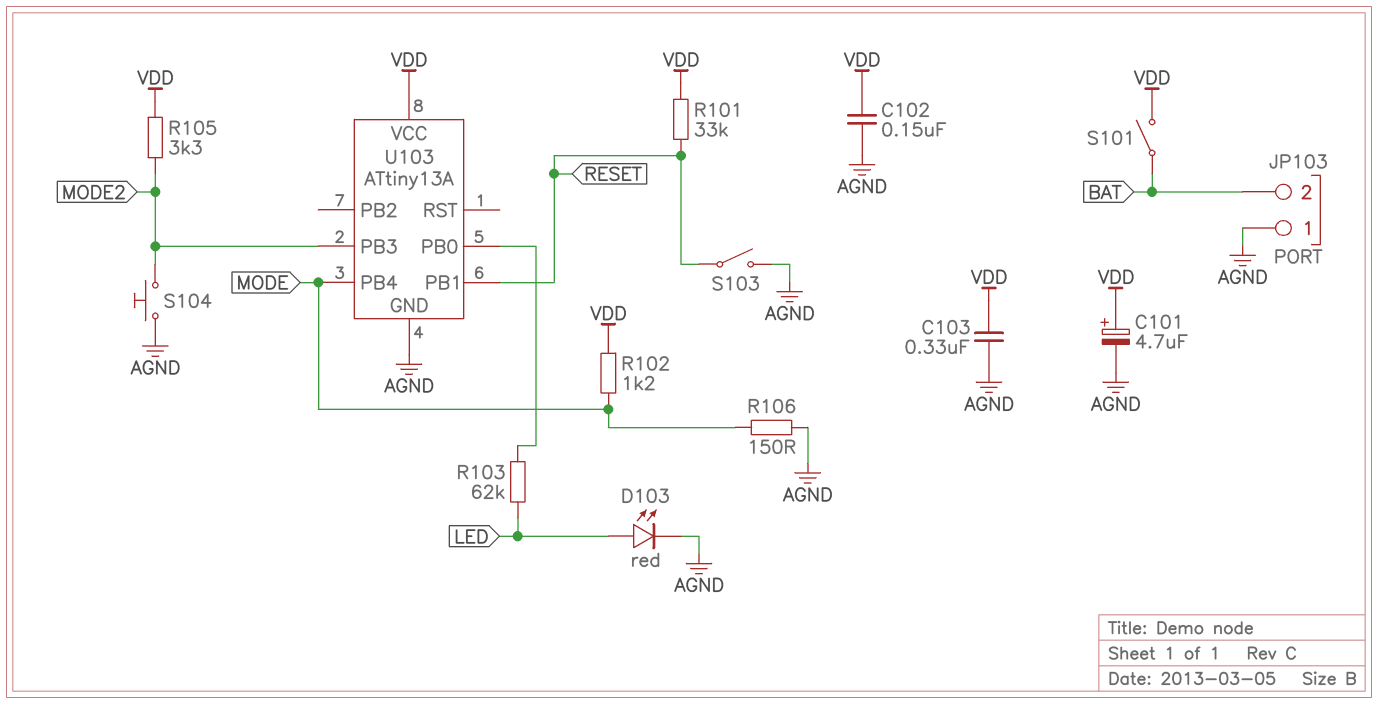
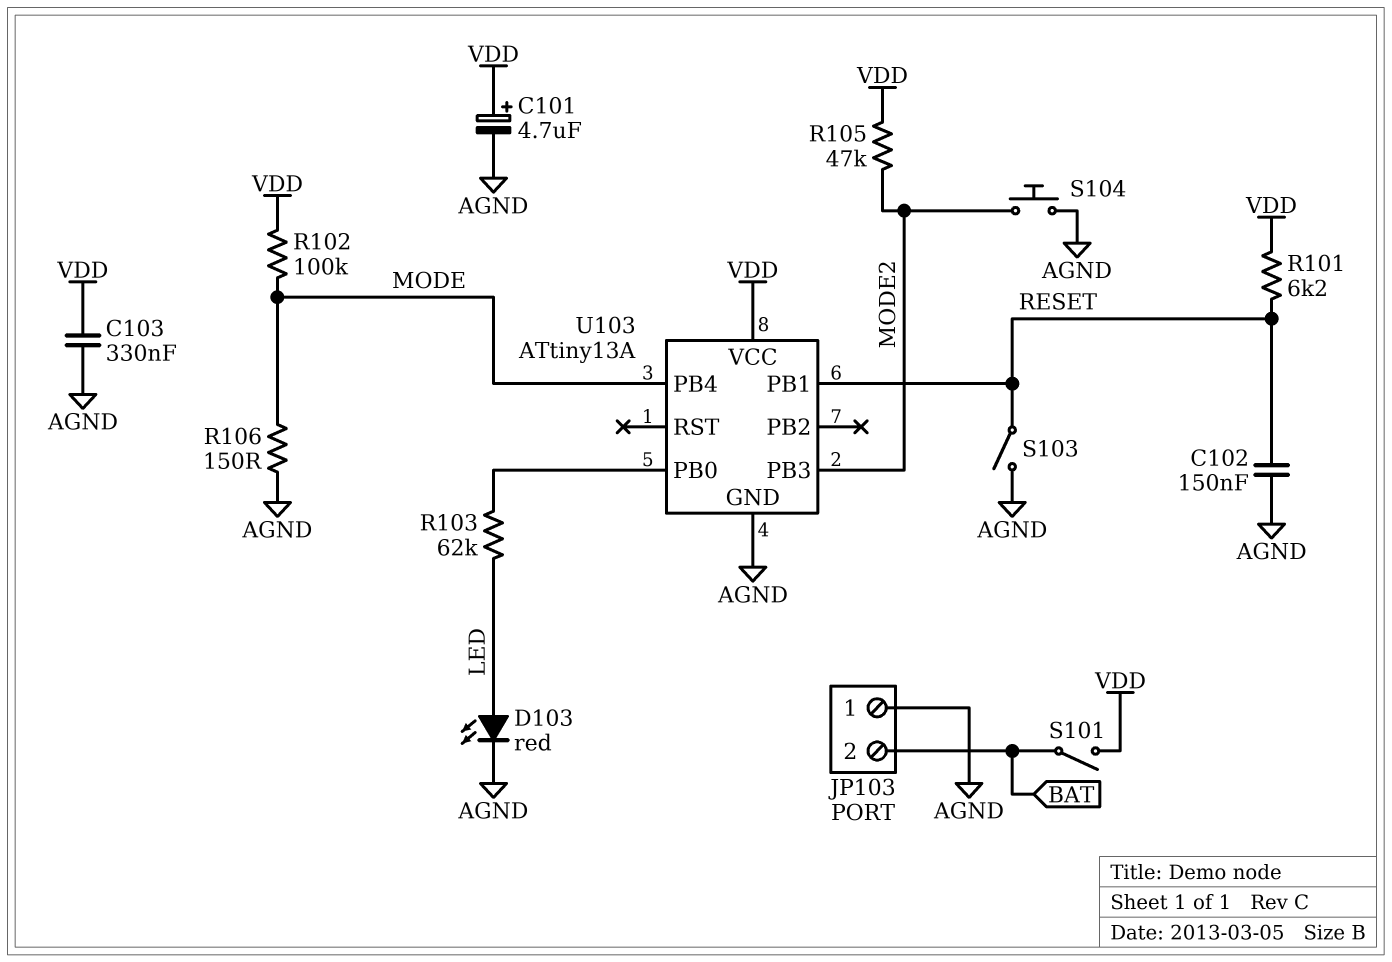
C102: 150nF (AGND, VDD) -> 150nF (AGND, RESET)
R101: 33k (RESET, VDD) -> 6.2k (RESET, VDD)
R102: 1.2k (MODE, VDD) -> 100k (MODE, VDD)
R105: 3.3k (MODE2, VDD) -> 47k (MODE2, VDD)

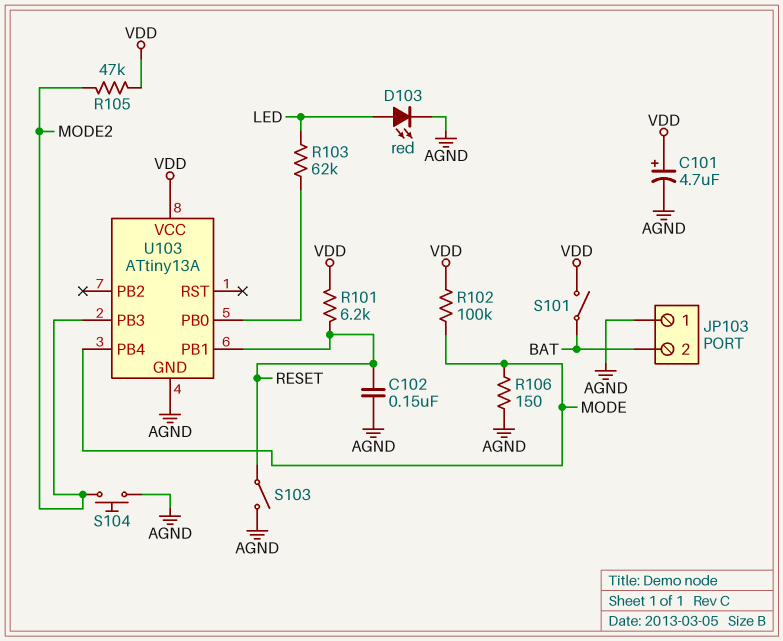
C103: 330nF (AGND, VDD) -> none

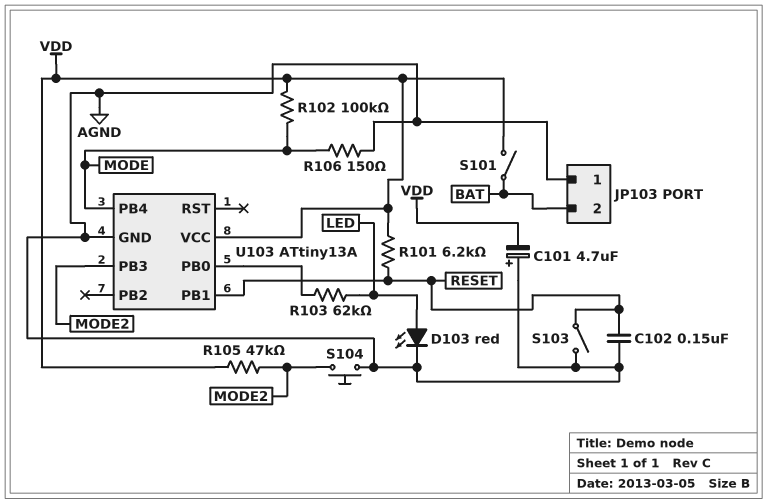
C101: 4.7uF (plus VDD, minus AGND) -> 4.7uF (plus AGND, minus VDD)

